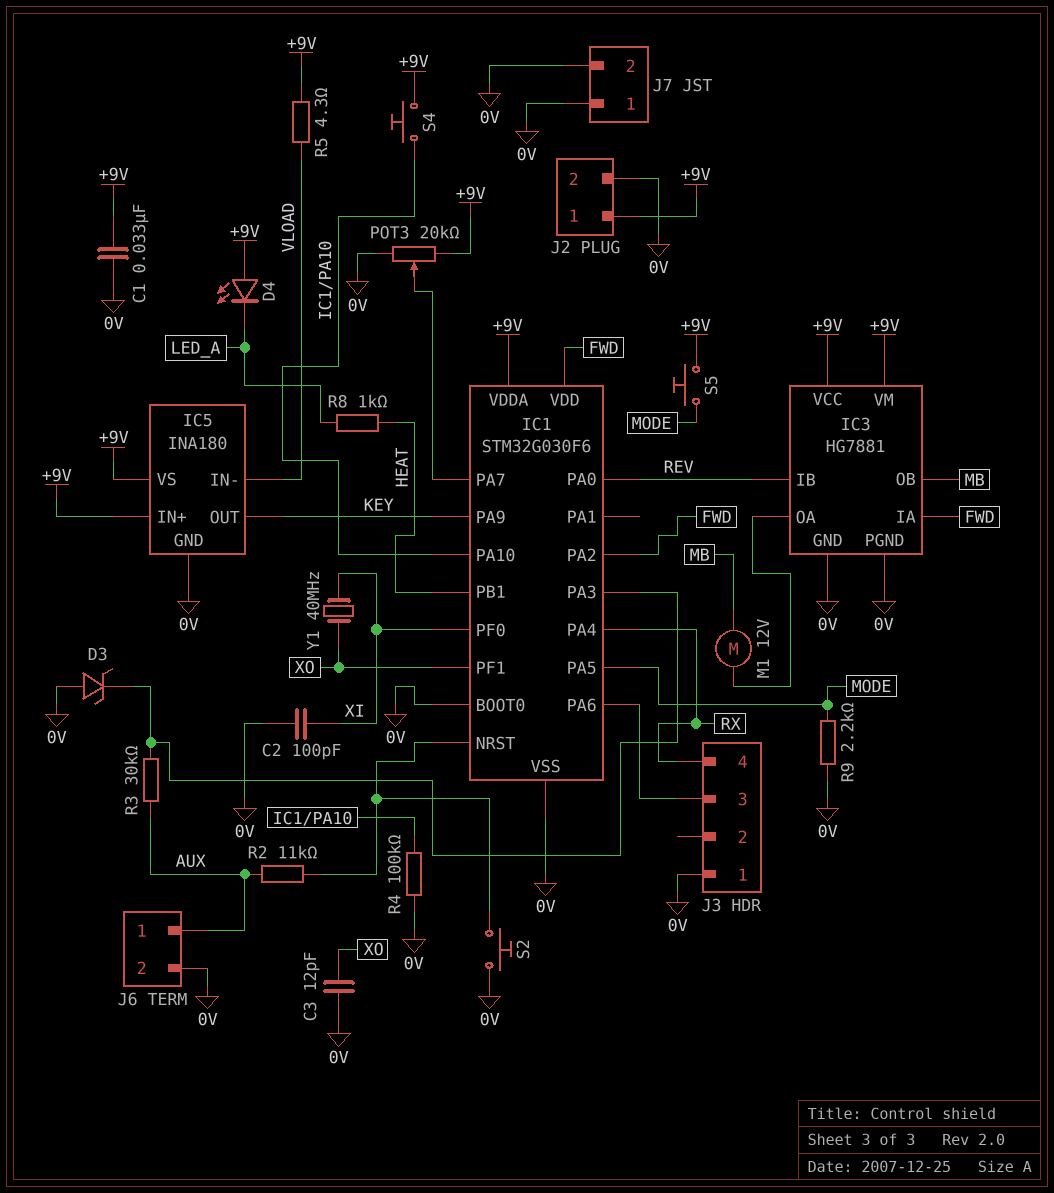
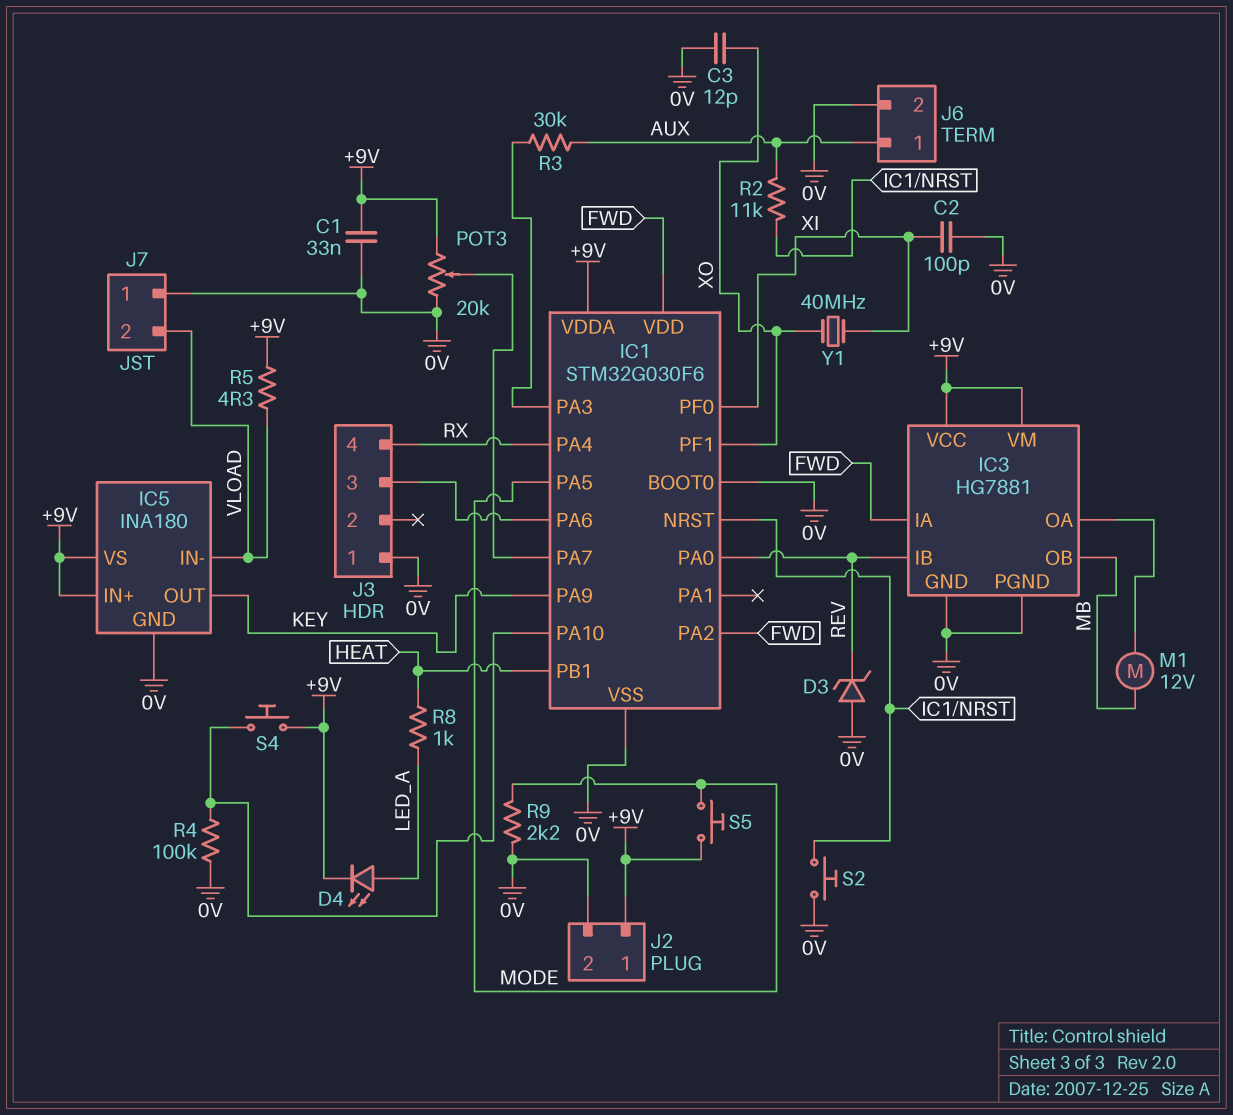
D3: zener (A 0V, K IC1/PA3) -> zener (A 0V, K REV)
D4: LED (A +9V, K LED_A) -> LED (A LED_A, K +9V)
J7 pin 2: 0V -> VLOAD

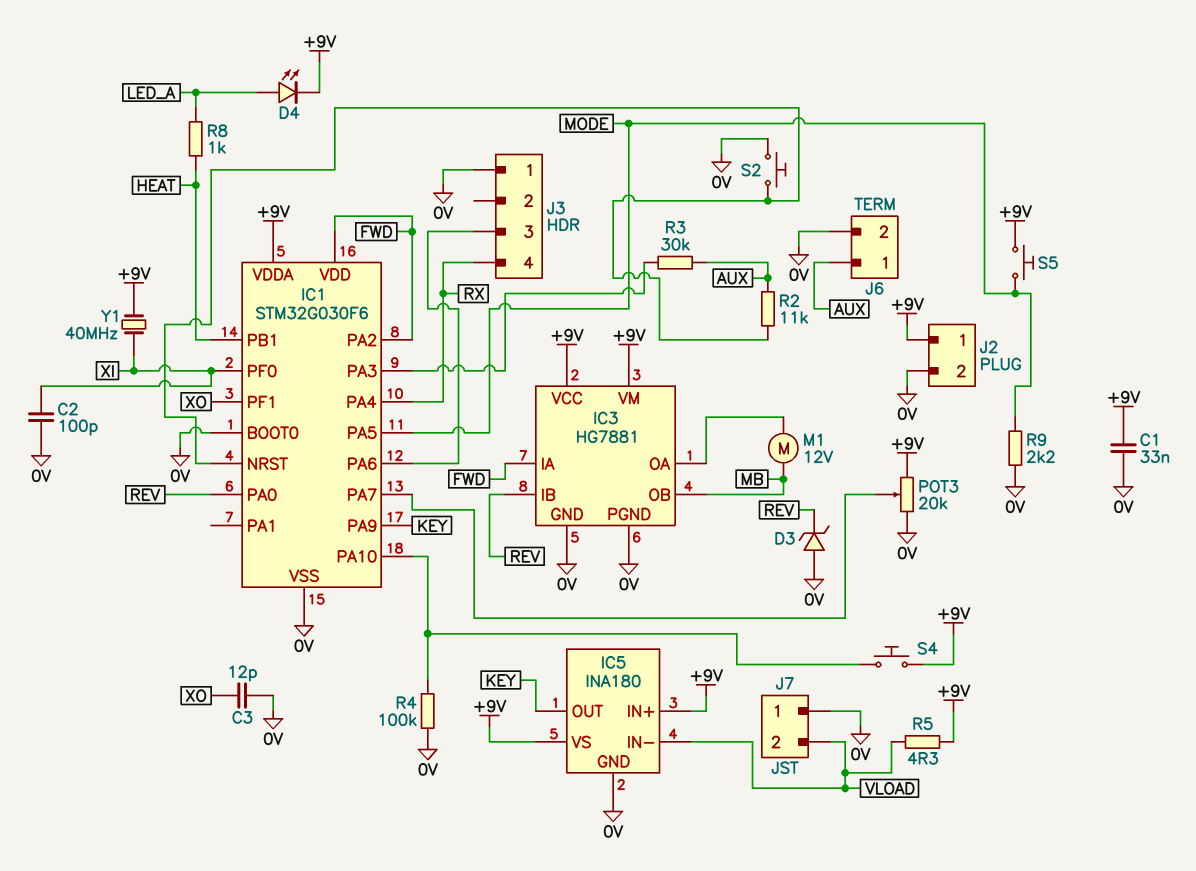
Y1: 40MHz (XI, XO) -> 40MHz (+9V, XI)

